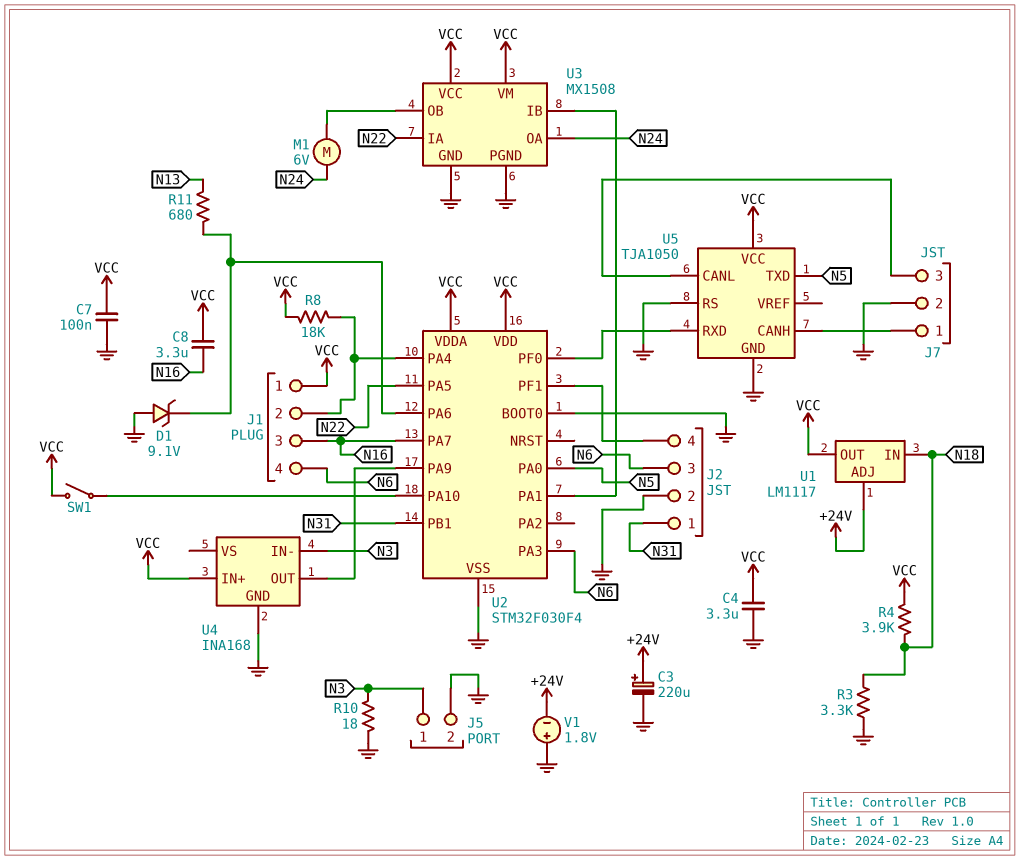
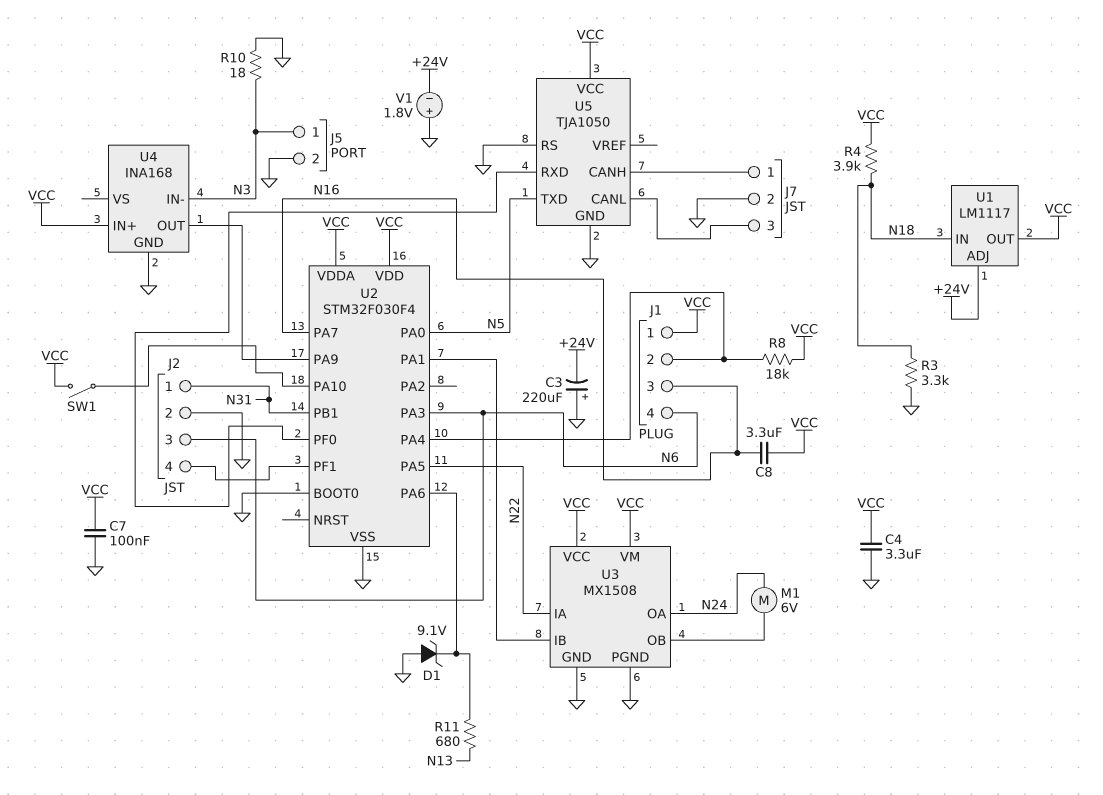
C3: 220uF (plus +24V, minus GND) -> 220uF (plus GND, minus +24V)

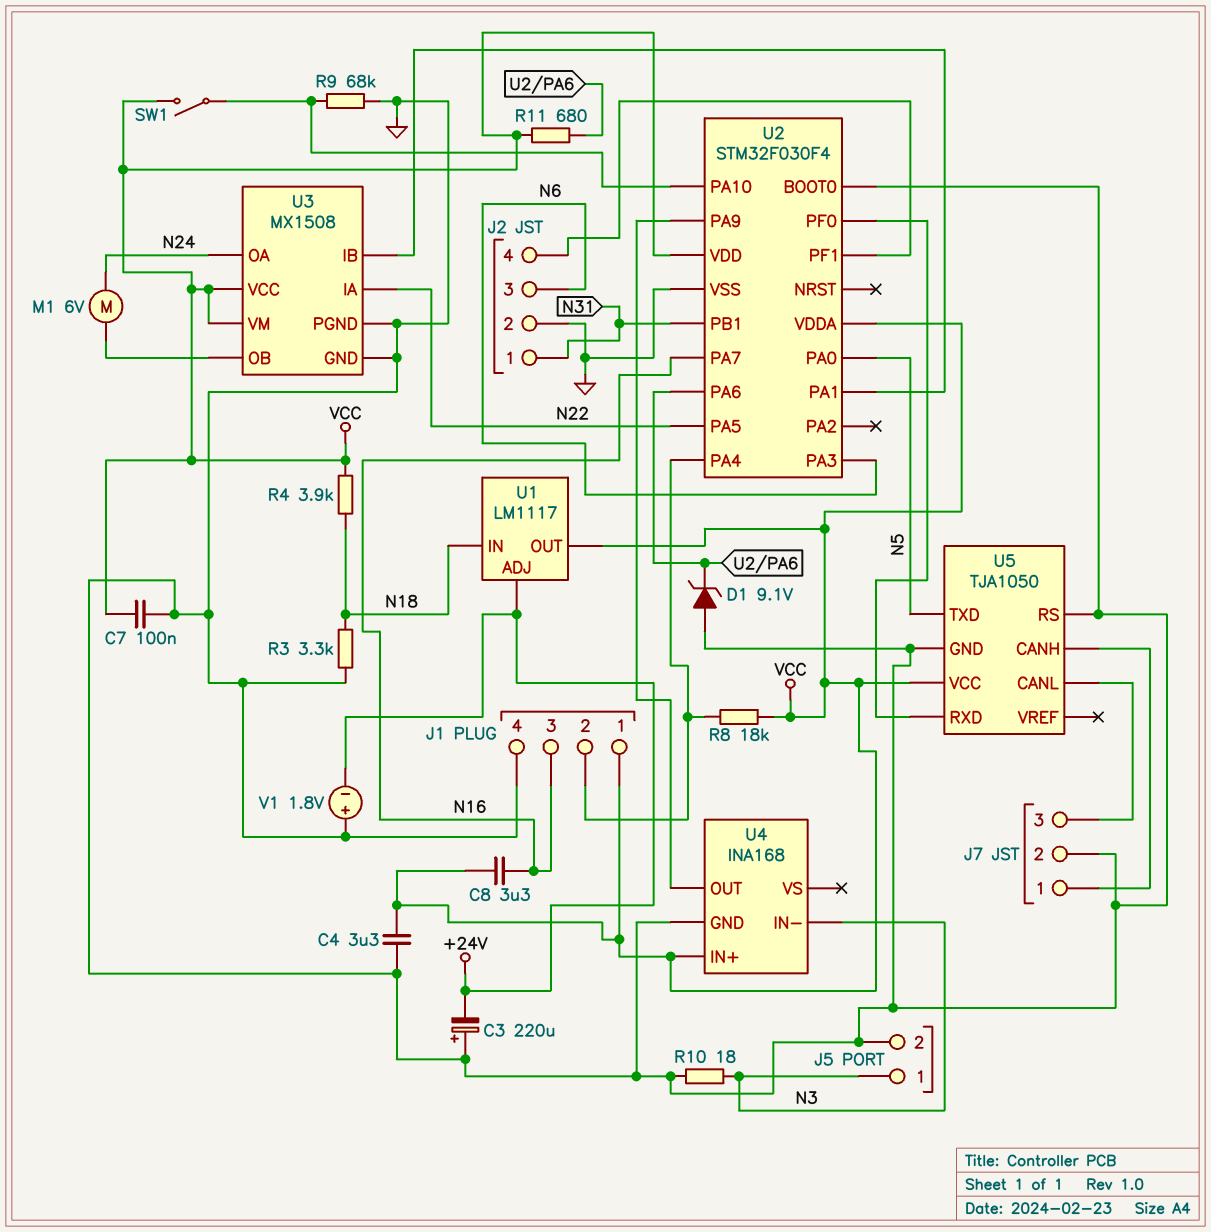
J1 pin 4: N6 -> GND
R9: none -> 68k (GND, U2/PA10)
R11: 680 (N13, U2/PA6) -> 680 (U2/PA6, VCC)

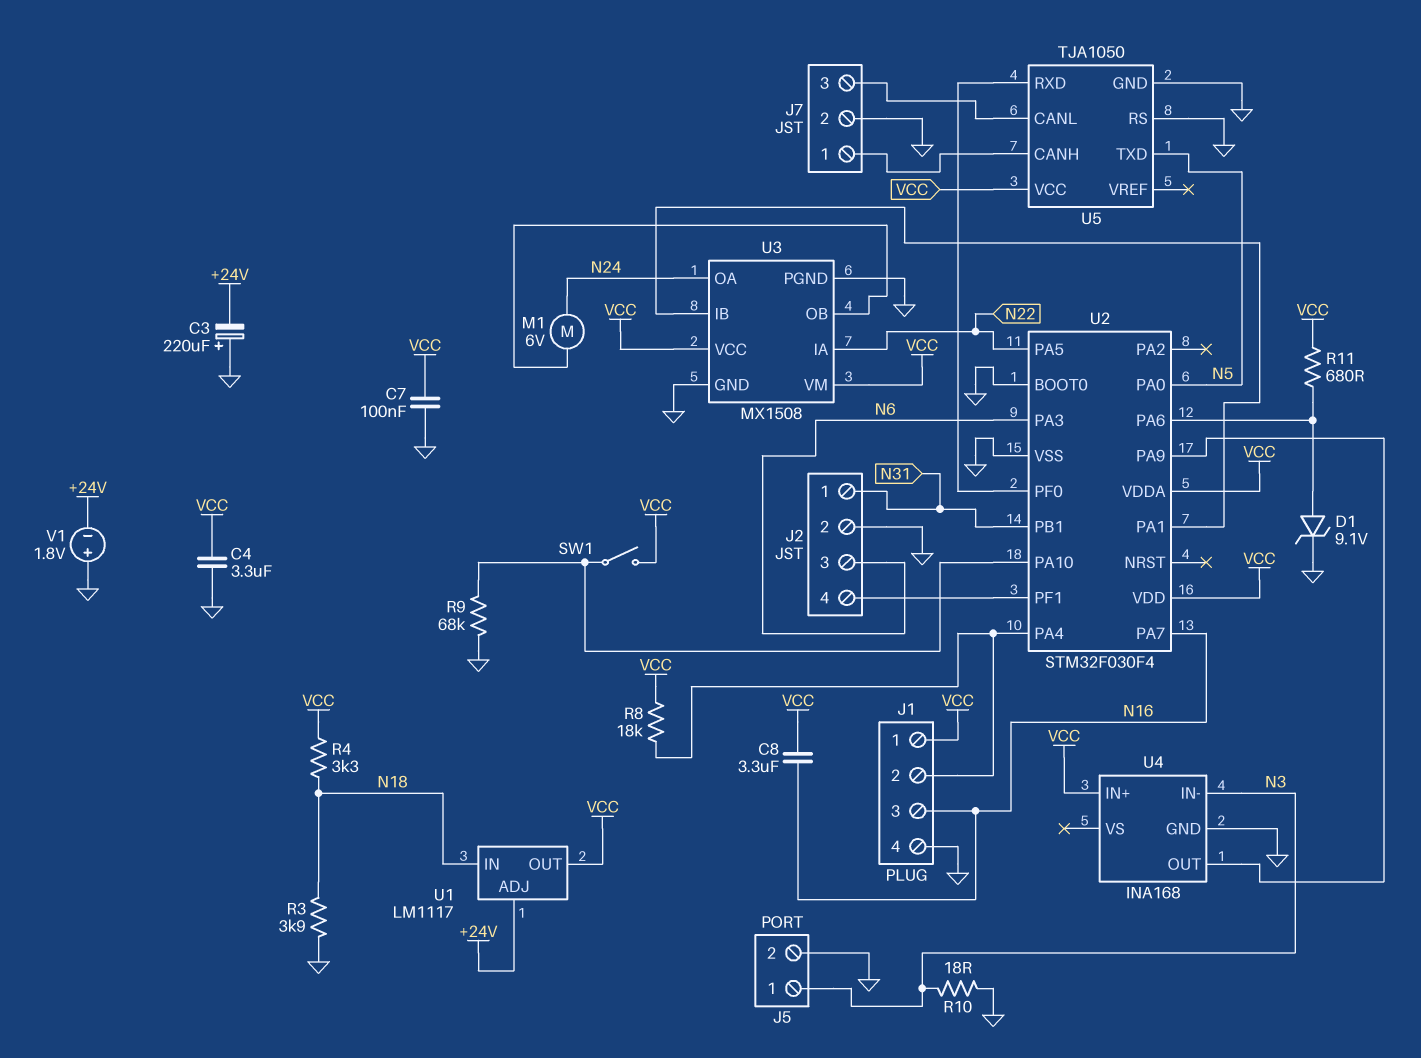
D1: zener 9.1V (A GND, K U2/PA6) -> zener 9.1V (A U2/PA6, K GND)
R3: 3.3k (GND, N18) -> 3.9k (GND, N18)
R4: 3.9k (N18, VCC) -> 3.3k (N18, VCC)

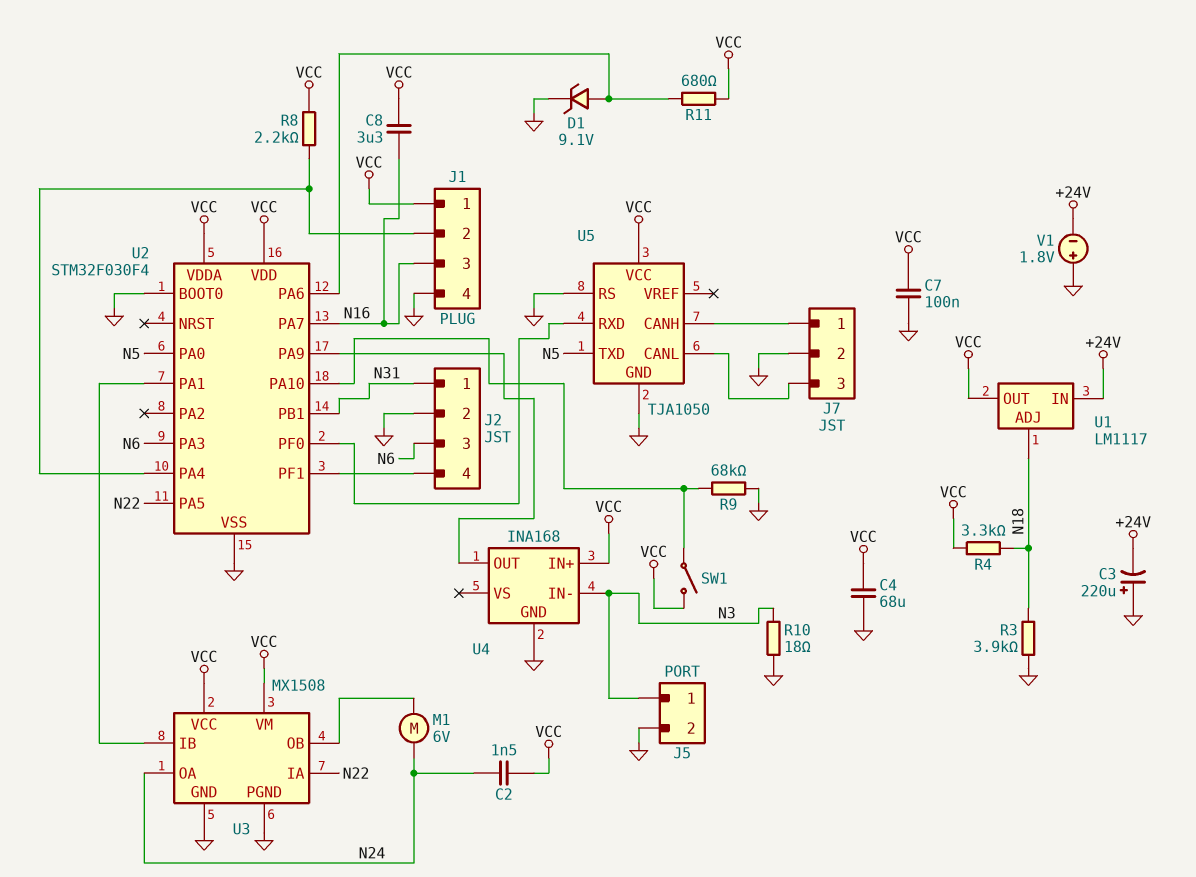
C2: none -> 1.5nF (N24, VCC)
C4: 3.3uF (GND, VCC) -> 68uF (GND, VCC)
R8: 18k (J1/2, VCC) -> 2.2k (J1/2, VCC)
U1 pin ADJ: +24V -> N18
U1 pin IN: N18 -> +24V

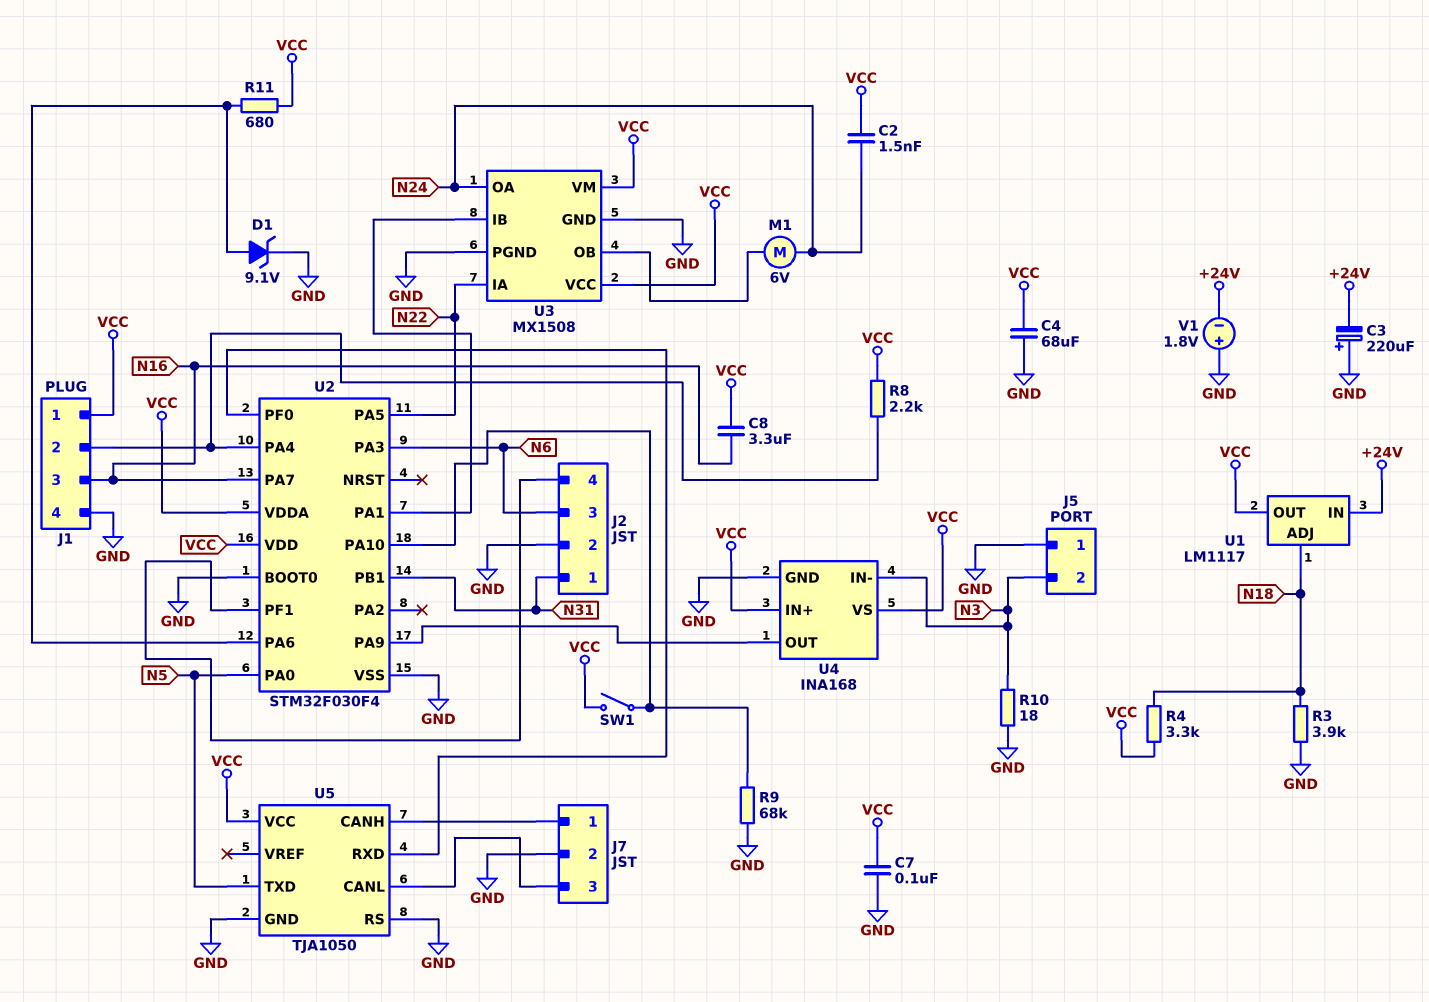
J5 pin 1: N3 -> GND
J5 pin 2: GND -> N3
U4 pin VS: none -> VCC

